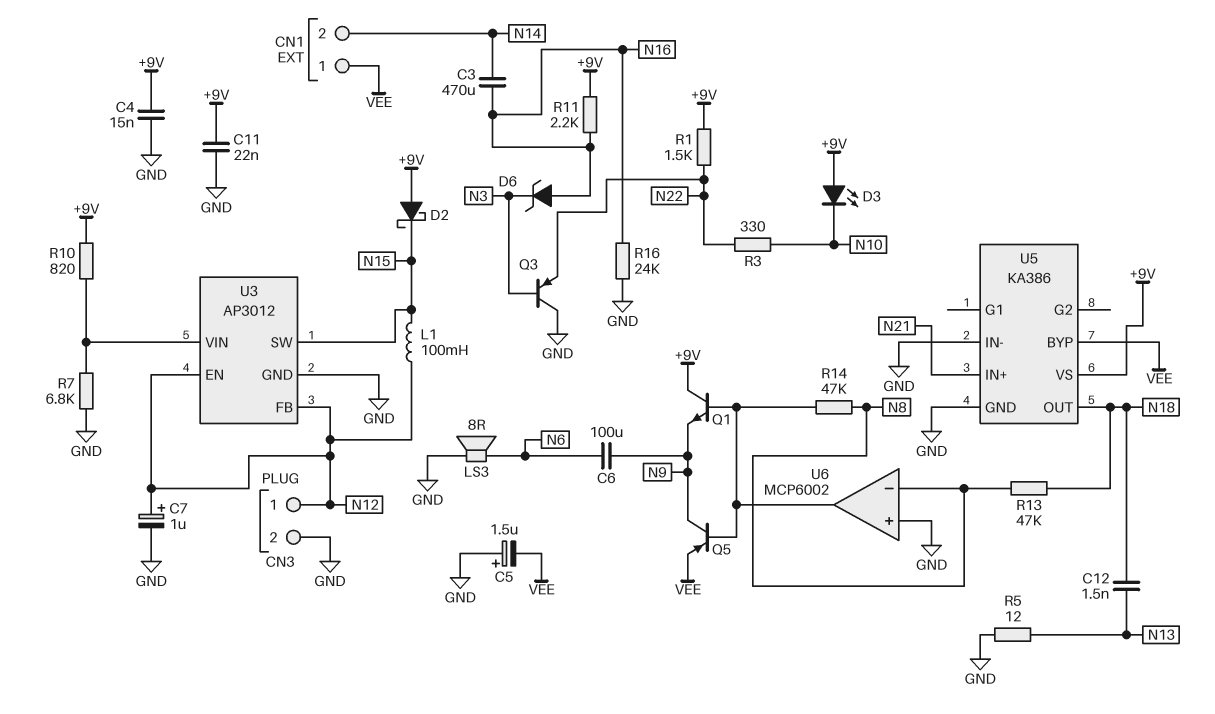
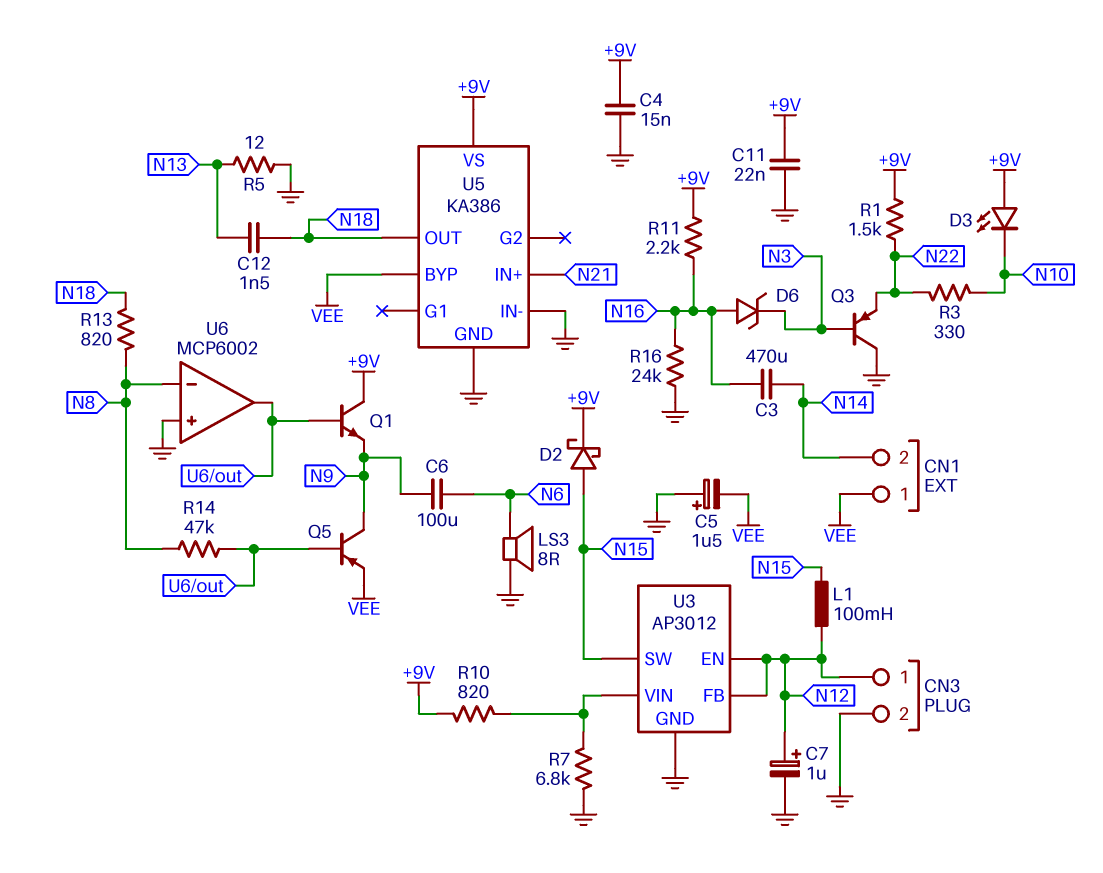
D2: schottky (A +9V, K N15) -> schottky (A N15, K +9V)
R13: 47k (N8, N18) -> 820 (N8, N18)

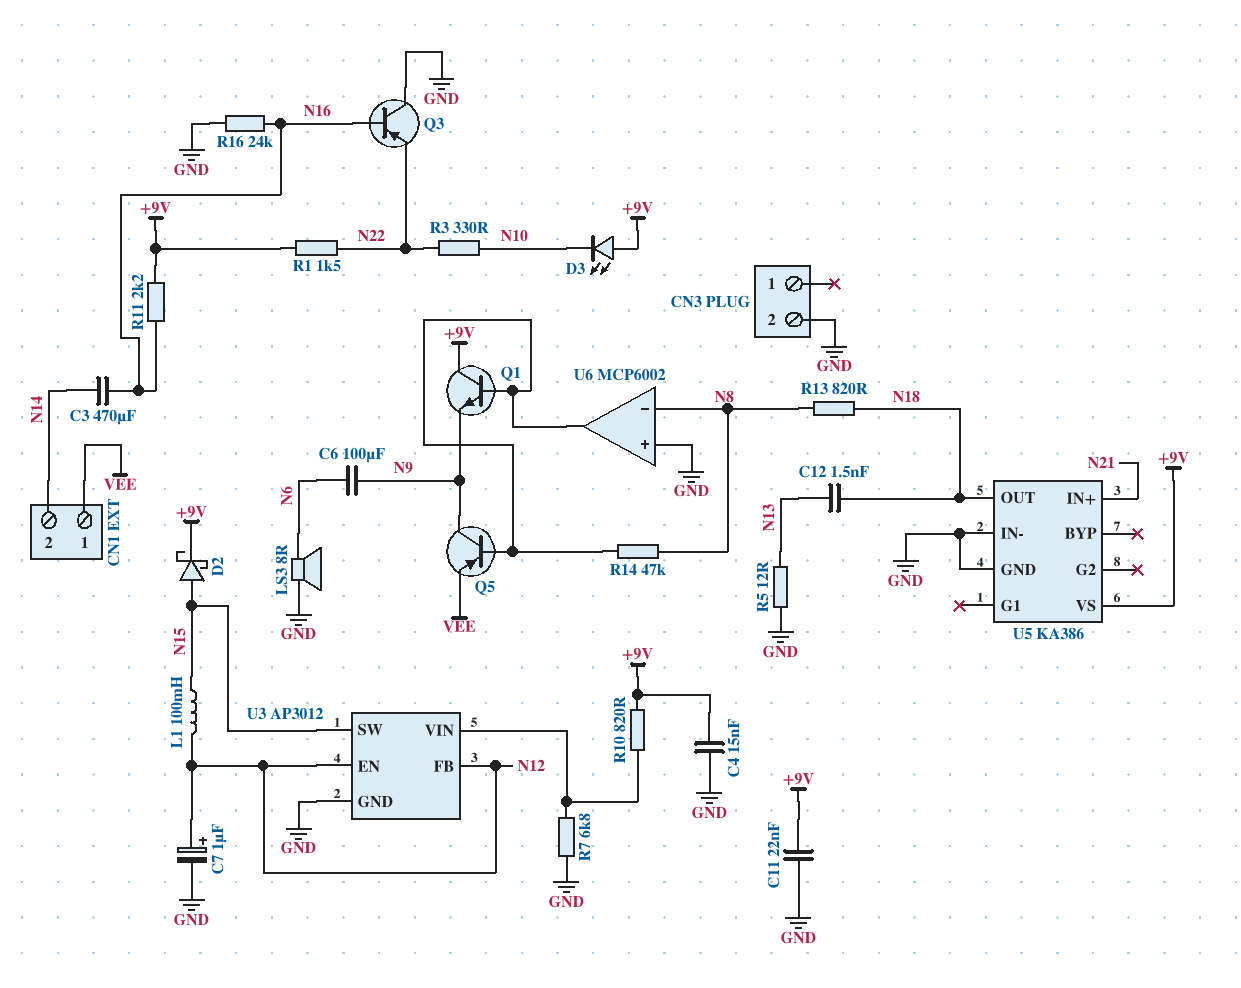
C5: 1.5uF (plus GND, minus VEE) -> none
CN3 pin 1: N12 -> none
D6: zener (A N16, K N3) -> none
Q3: PNP (B N3, C GND, E N22) -> PNP (B N16, C GND, E N22)
U5 pin BYP: VEE -> none

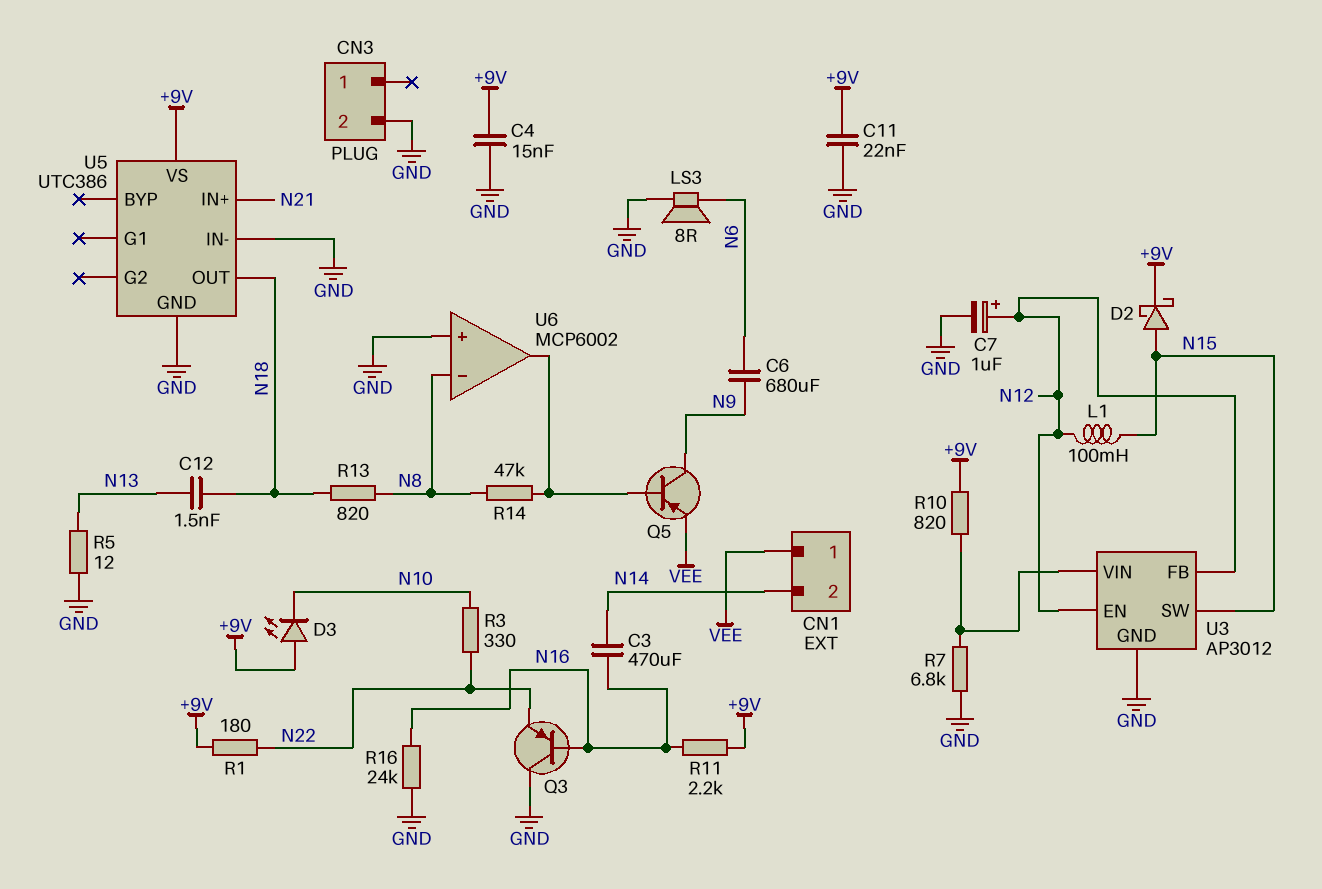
C6: 100uF (N6, N9) -> 680uF (N6, N9)
Q1: NPN (B U6/out, C +9V, E N9) -> none
R1: 1.5k (+9V, N22) -> 180 (+9V, N22)
U5: KA386 -> UTC386

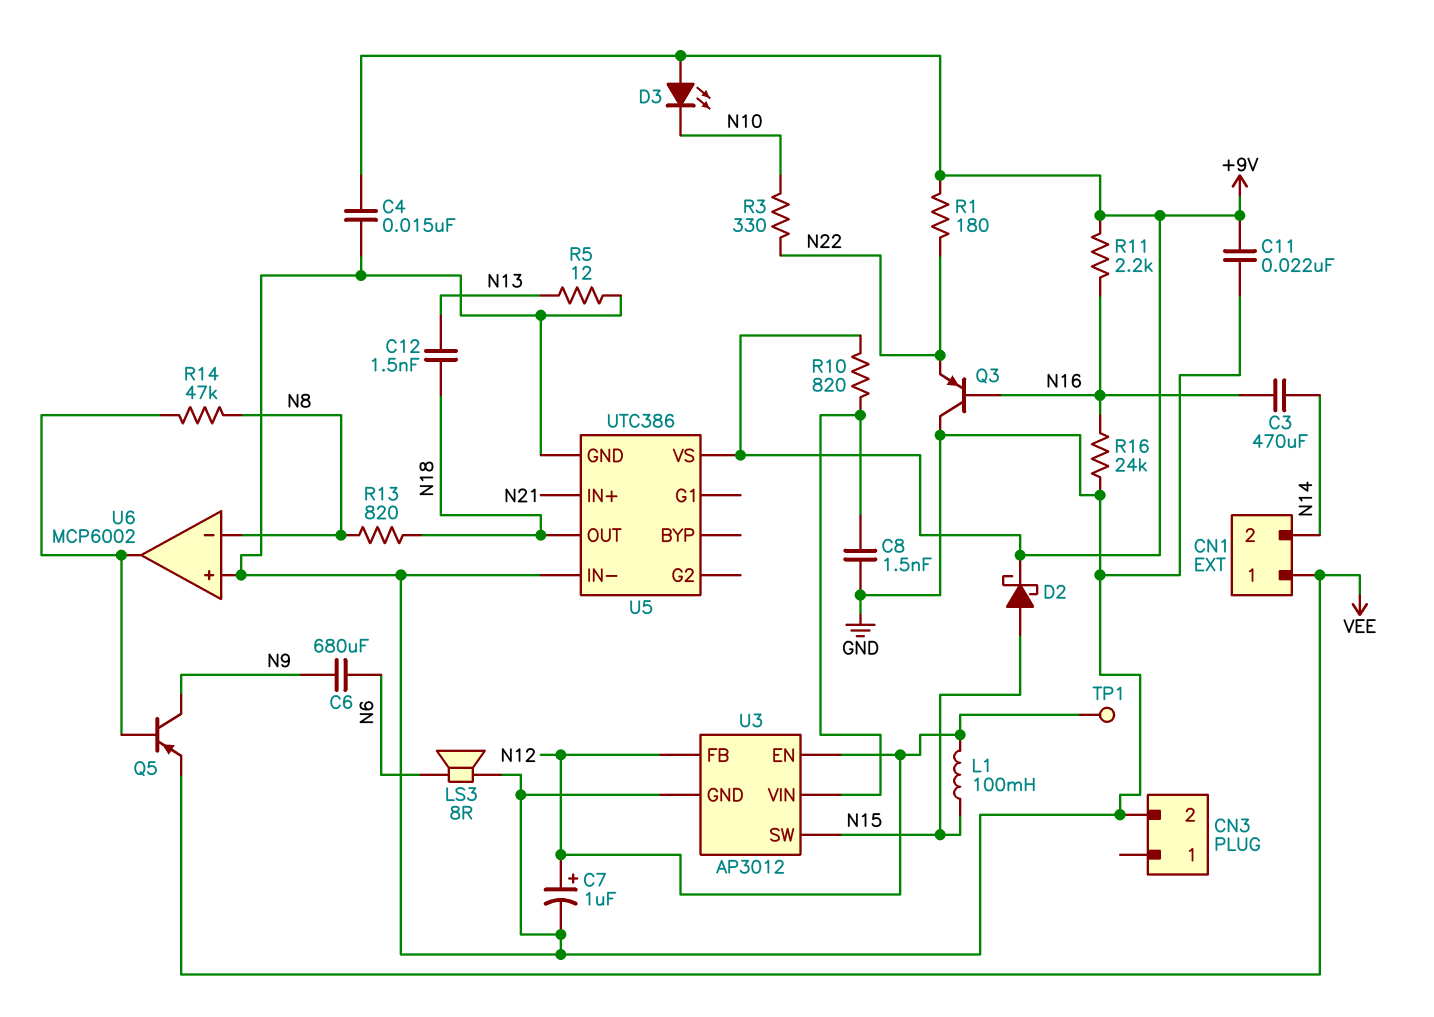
C8: none -> 1.5nF (GND, U3/VIN)
R7: 6.8k (GND, U3/VIN) -> none
TP1: none -> test point (N12)

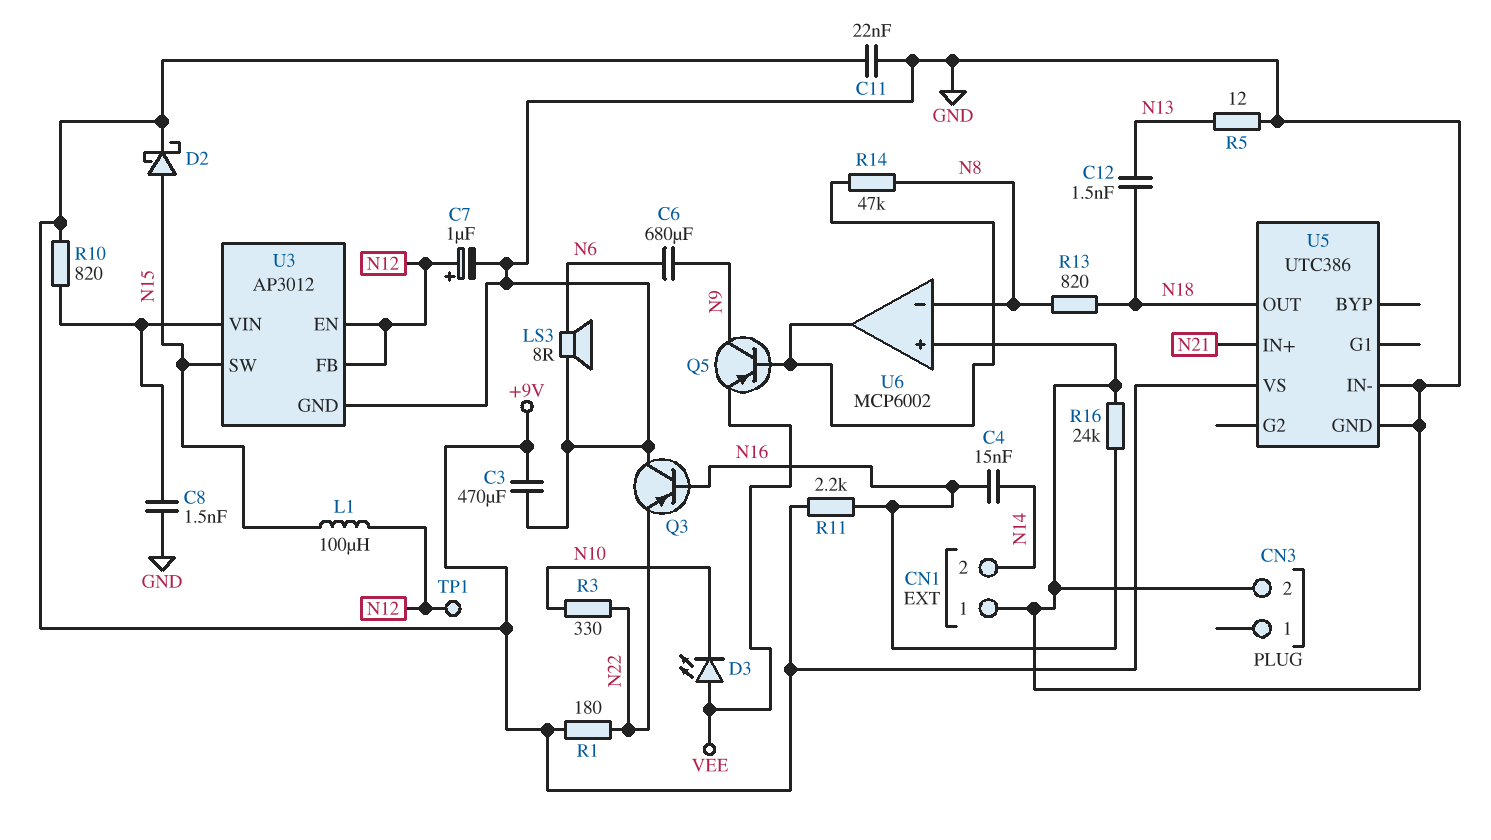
C3: 470uF (N14, N16) -> 470uF (+9V, GND)
C4: 15nF (+9V, GND) -> 15nF (N14, N16)
CN1 pin 1: VEE -> GND
D3: LED (A +9V, K N10) -> LED (A VEE, K N10)
L1: 100mH (N12, N15) -> 100uH (N12, N15)

